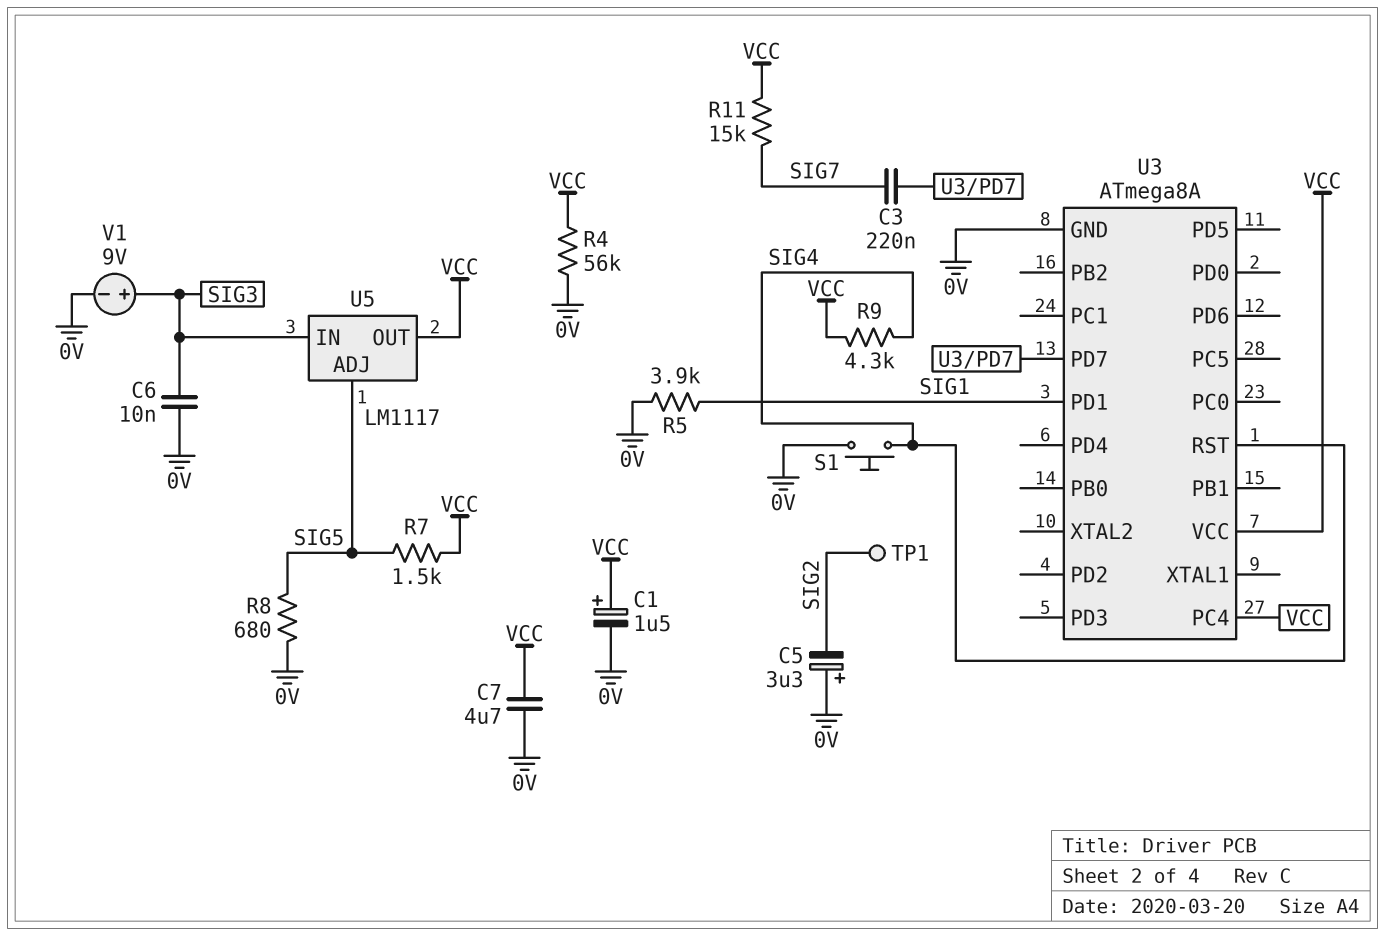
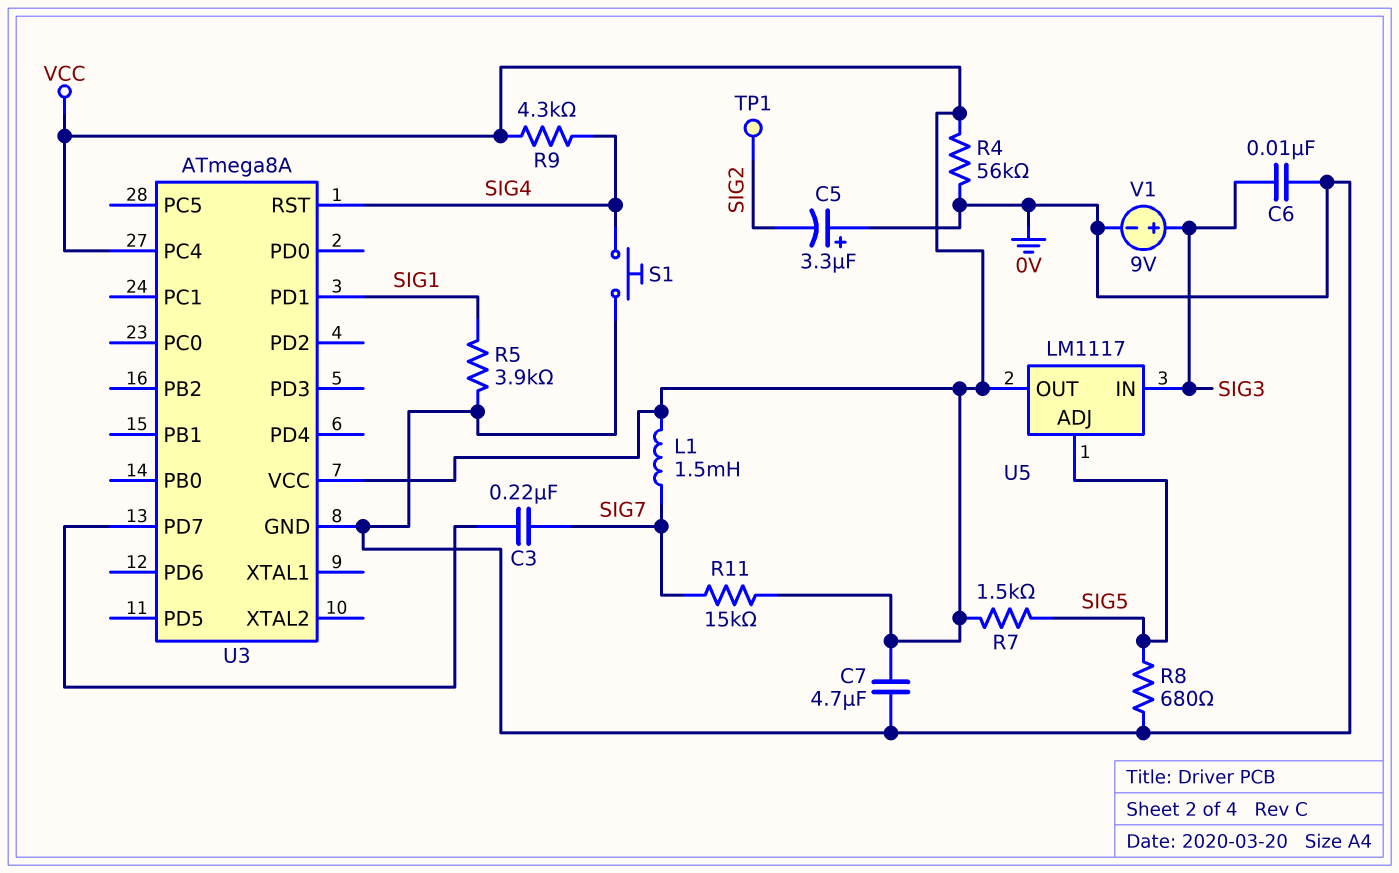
C1: 1.5uF (plus VCC, minus 0V) -> none
L1: none -> 1.5mH (SIG7, VCC)

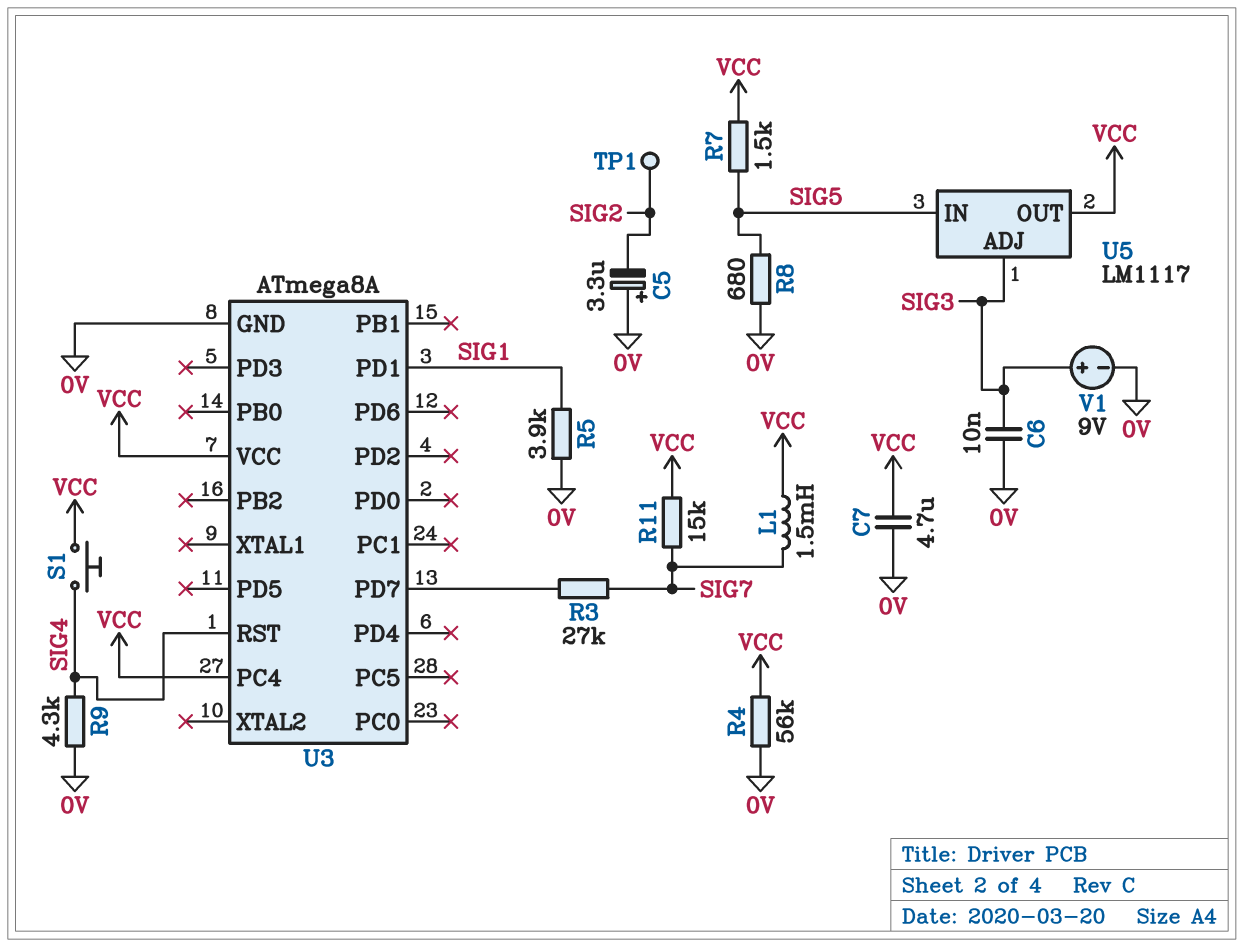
C3: 220nF (SIG7, U3/PD7) -> none
R3: none -> 27k (SIG7, U3/PD7)
R9: 4.3k (SIG4, VCC) -> 4.3k (0V, SIG4)
S1: button (0V, SIG4) -> button (SIG4, VCC)
U5 pin ADJ: SIG5 -> SIG3
U5 pin IN: SIG3 -> SIG5

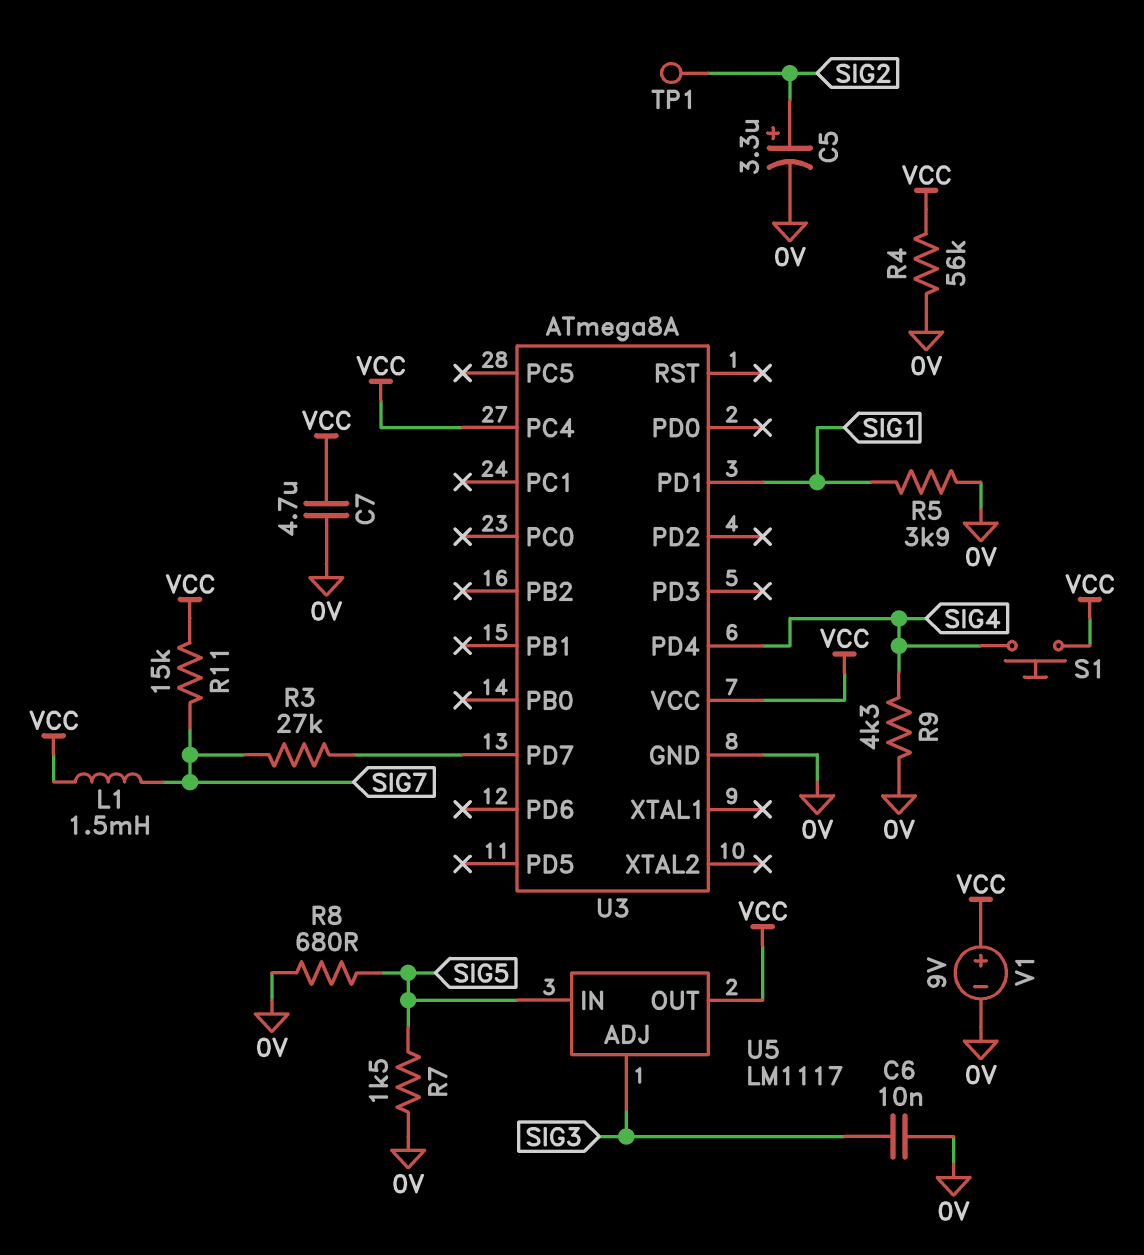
C5: 3.3uF (plus 0V, minus SIG2) -> 3.3uF (plus SIG2, minus 0V)
R7: 1.5k (SIG5, VCC) -> 1.5k (0V, SIG5)
U3 pin PD4: none -> SIG4
U3 pin RST: SIG4 -> none
V1: 9V (plus SIG3, minus 0V) -> 9V (plus VCC, minus 0V)

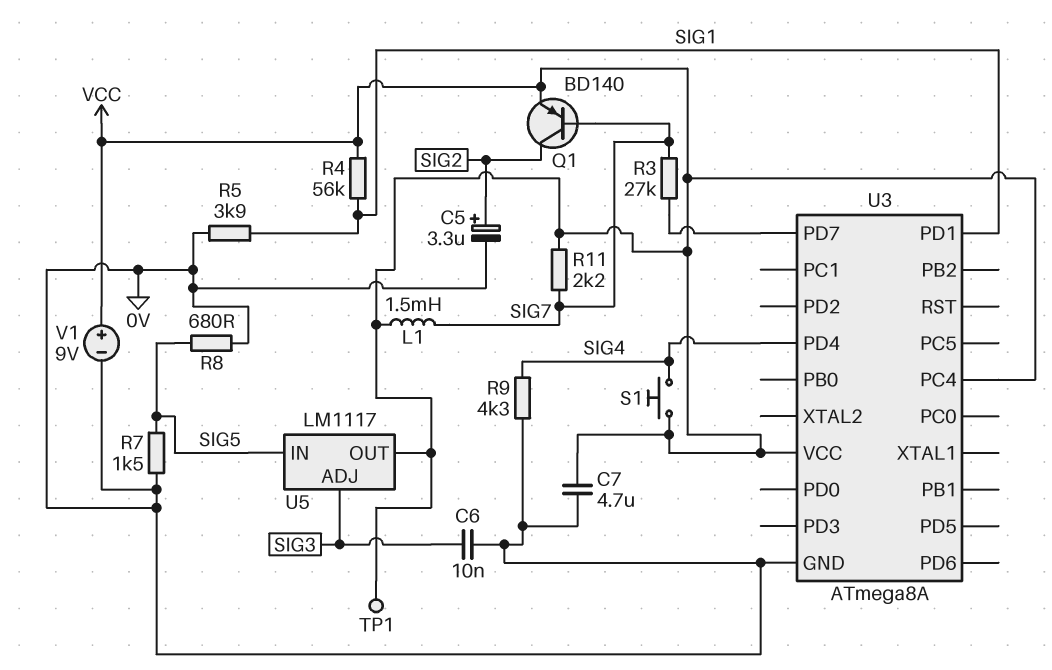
Q1: none -> PNP BD140 (B SIG7, C SIG2, E VCC)
R4: 56k (0V, VCC) -> 56k (SIG1, VCC)
R11: 15k (SIG7, VCC) -> 2.2k (SIG7, VCC)
TP1: test point (SIG2) -> test point (VCC)

